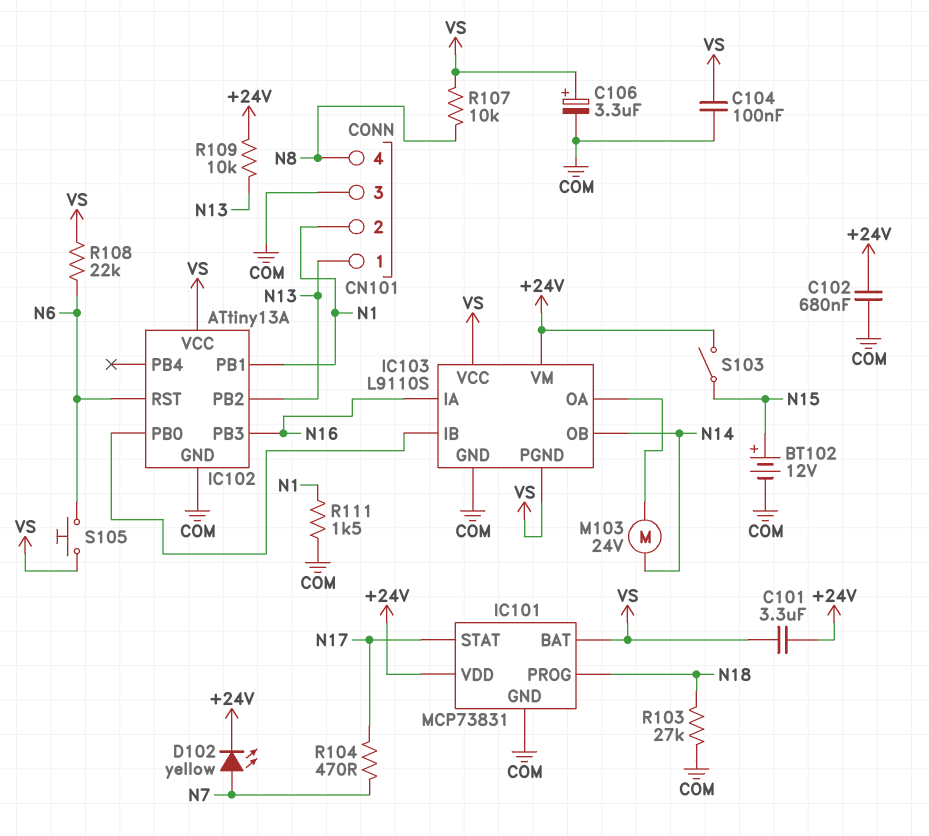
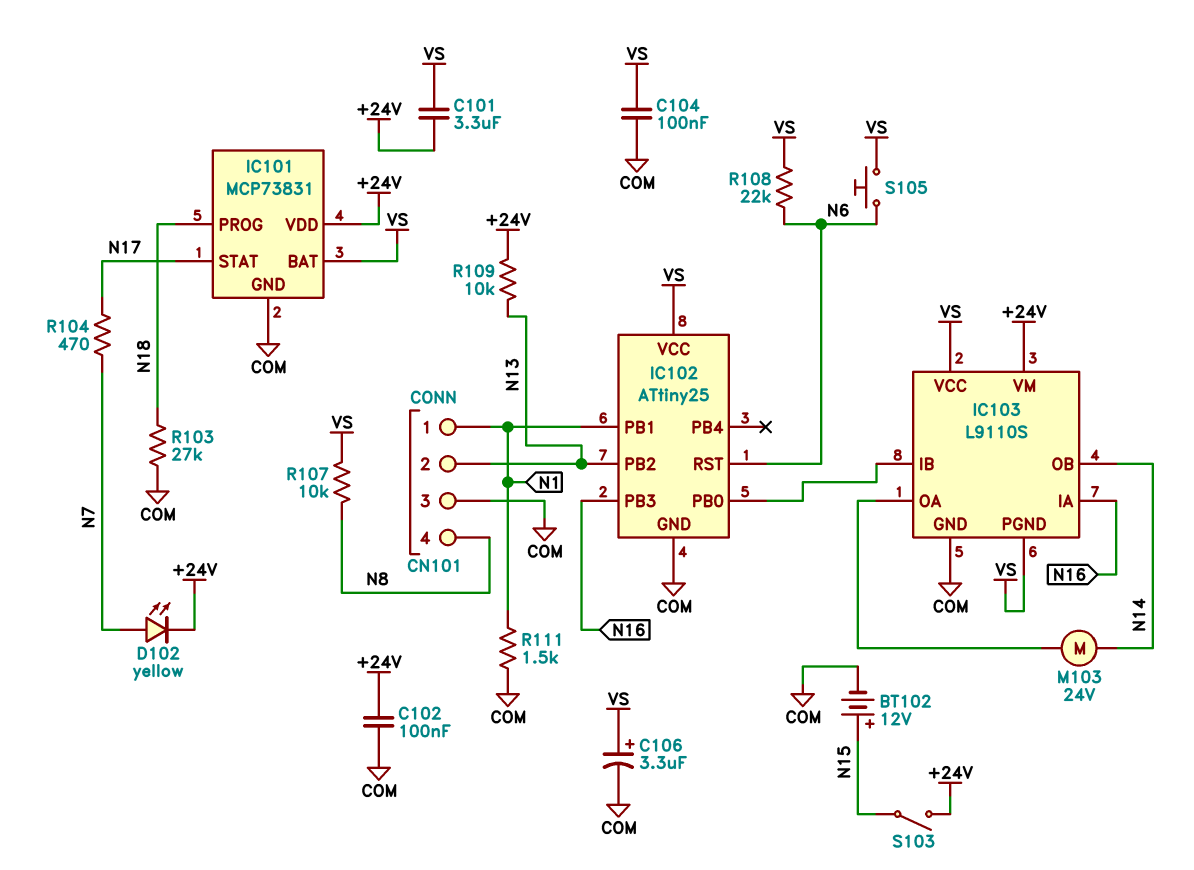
C102: 680nF (+24V, COM) -> 100nF (+24V, COM)
CN101 pin 1: N13 -> N1
CN101 pin 2: N1 -> N13
IC102: ATtiny13A -> ATtiny25

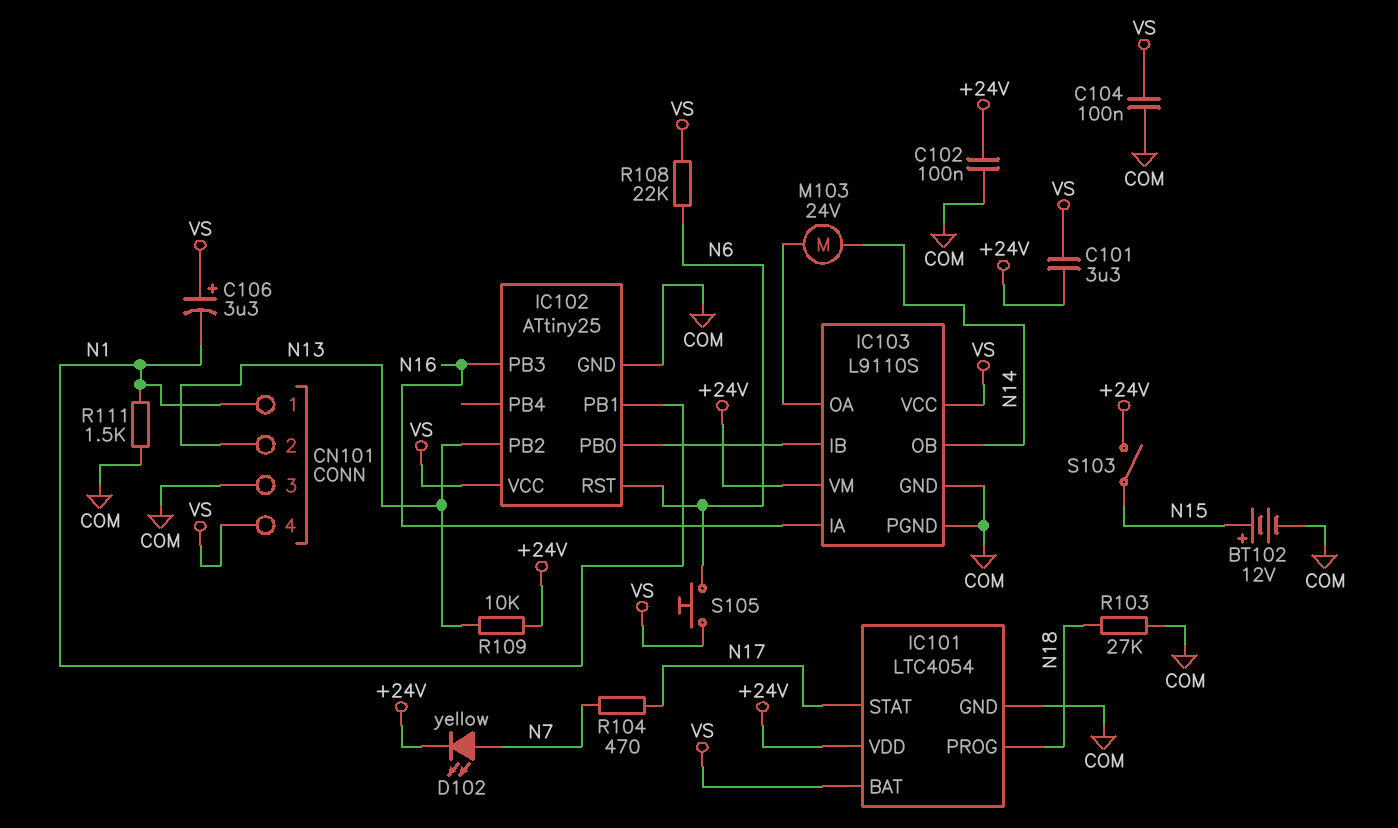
C106: 3.3uF (plus VS, minus COM) -> 3.3uF (plus VS, minus N1)
CN101 pin 4: N8 -> VS
IC101: MCP73831 -> LTC4054
IC103 pin PGND: VS -> COM
R107: 10k (N8, VS) -> none

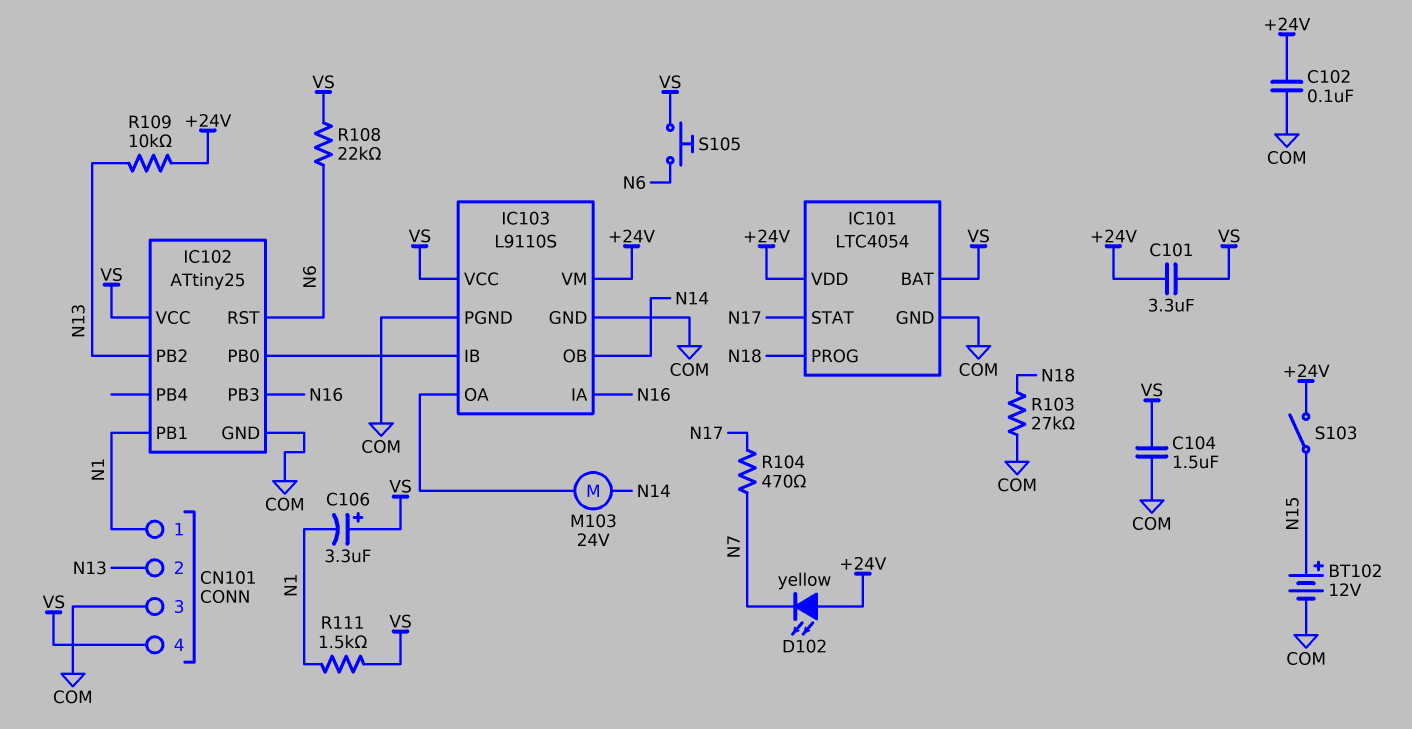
C104: 100nF (COM, VS) -> 1.5uF (COM, VS)
D102: LED yellow (A N7, K +24V) -> LED yellow (A +24V, K N7)
R111: 1.5k (COM, N1) -> 1.5k (N1, VS)

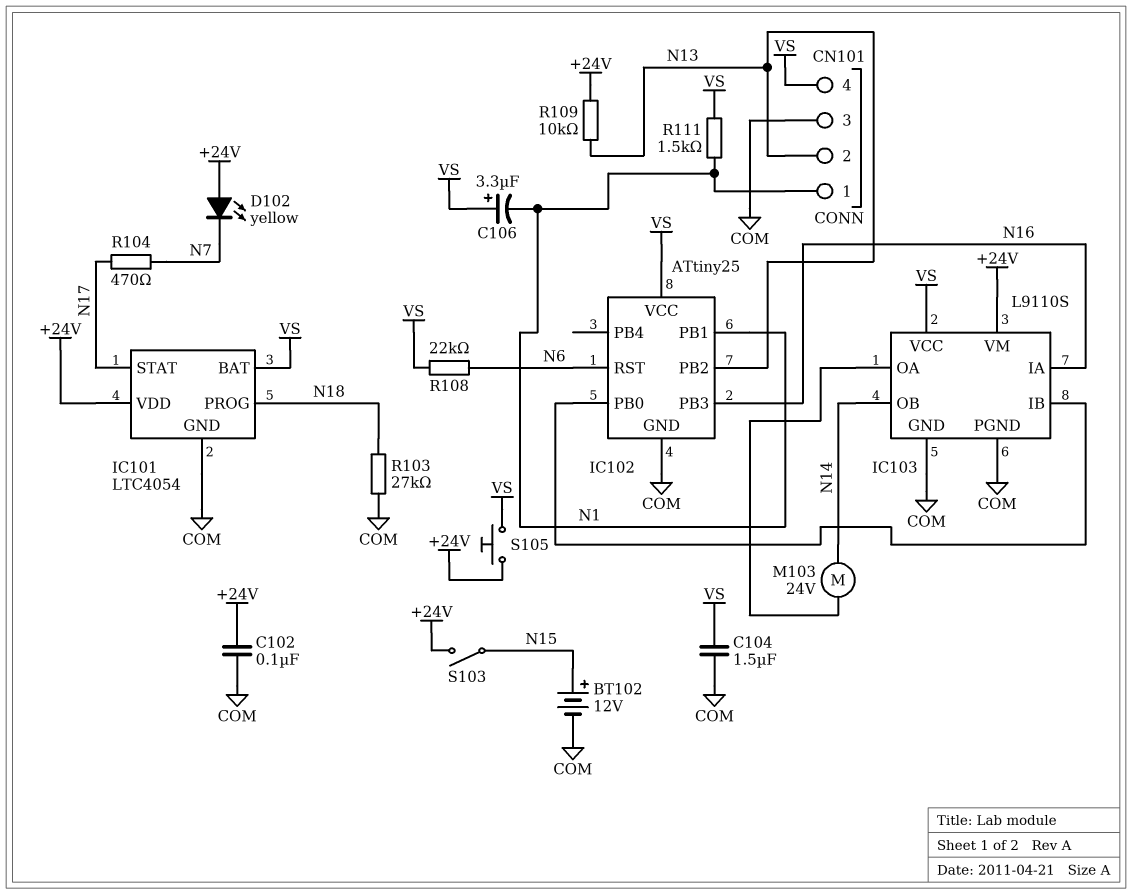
C101: 3.3uF (+24V, VS) -> none
S105: button (N6, VS) -> button (+24V, VS)

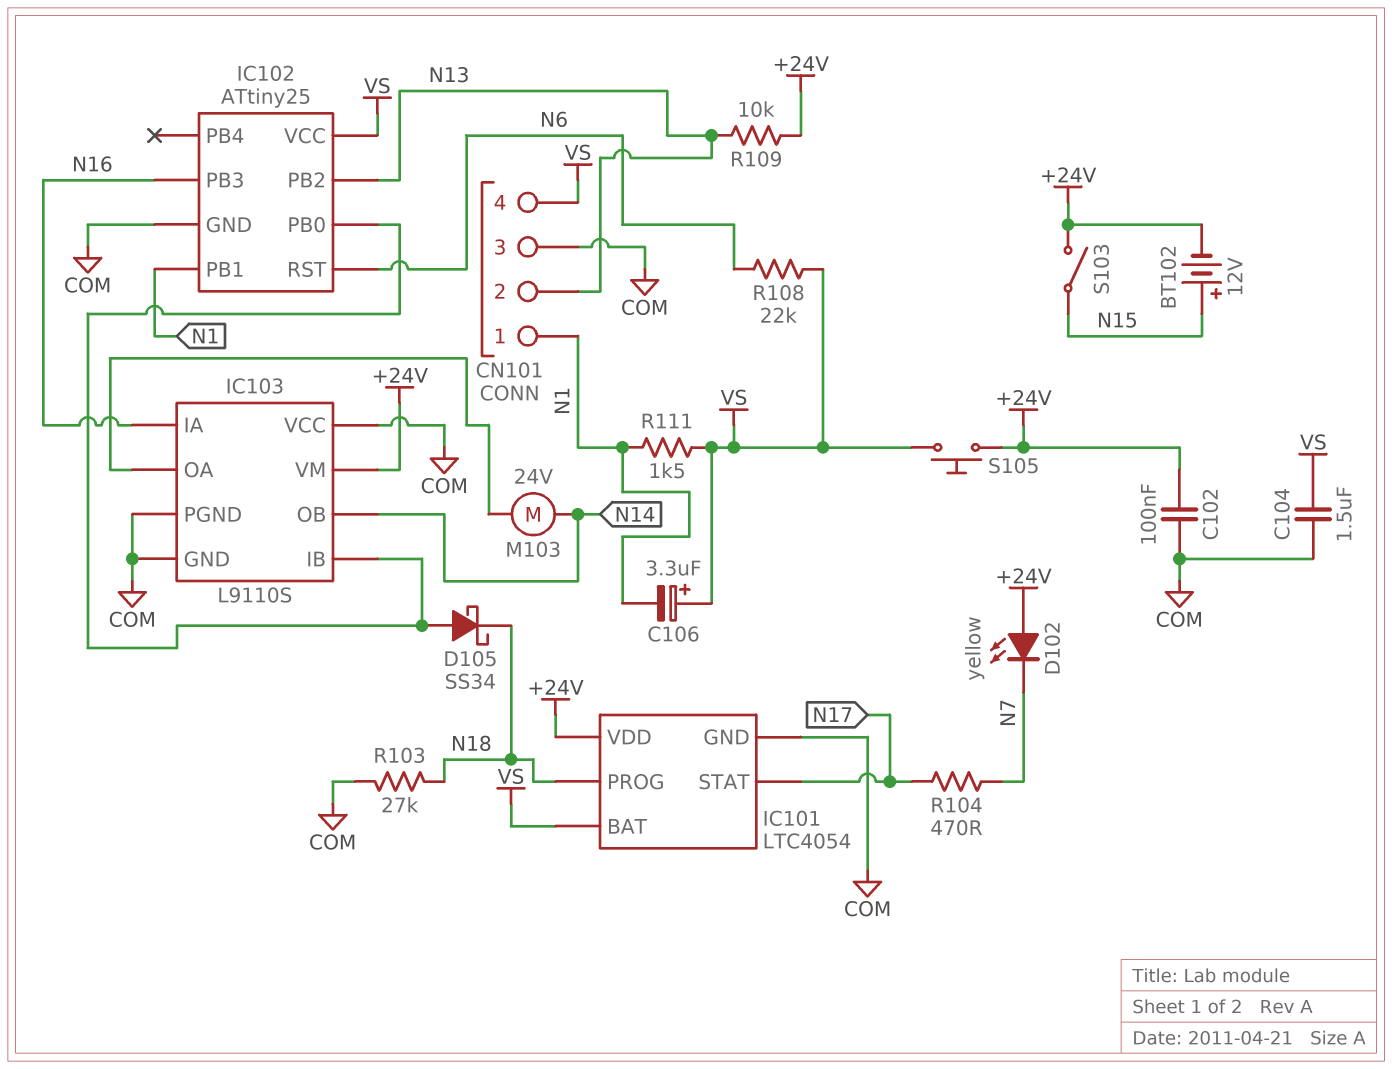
BT102: 12V (plus N15, minus COM) -> 12V (plus N15, minus +24V)
D105: none -> schottky SS34 (A IC102/PB0, K N18)
IC103 pin VCC: VS -> COM

